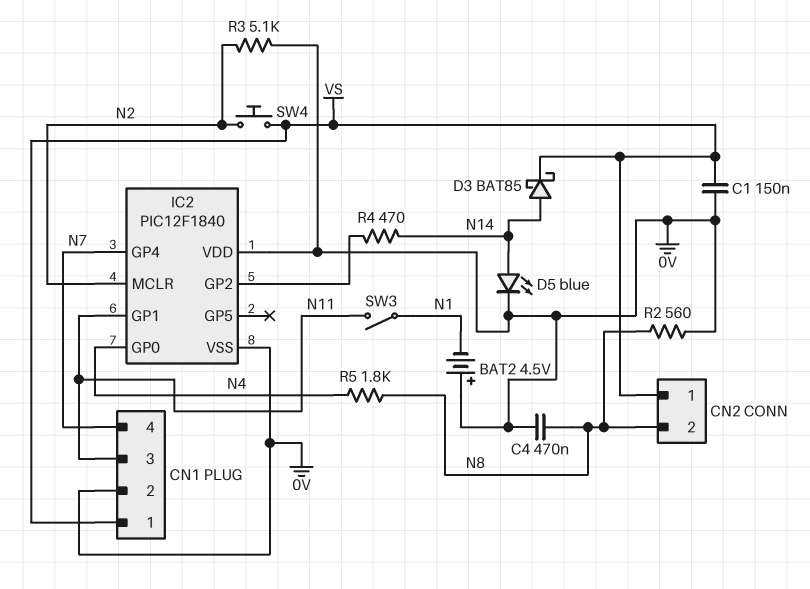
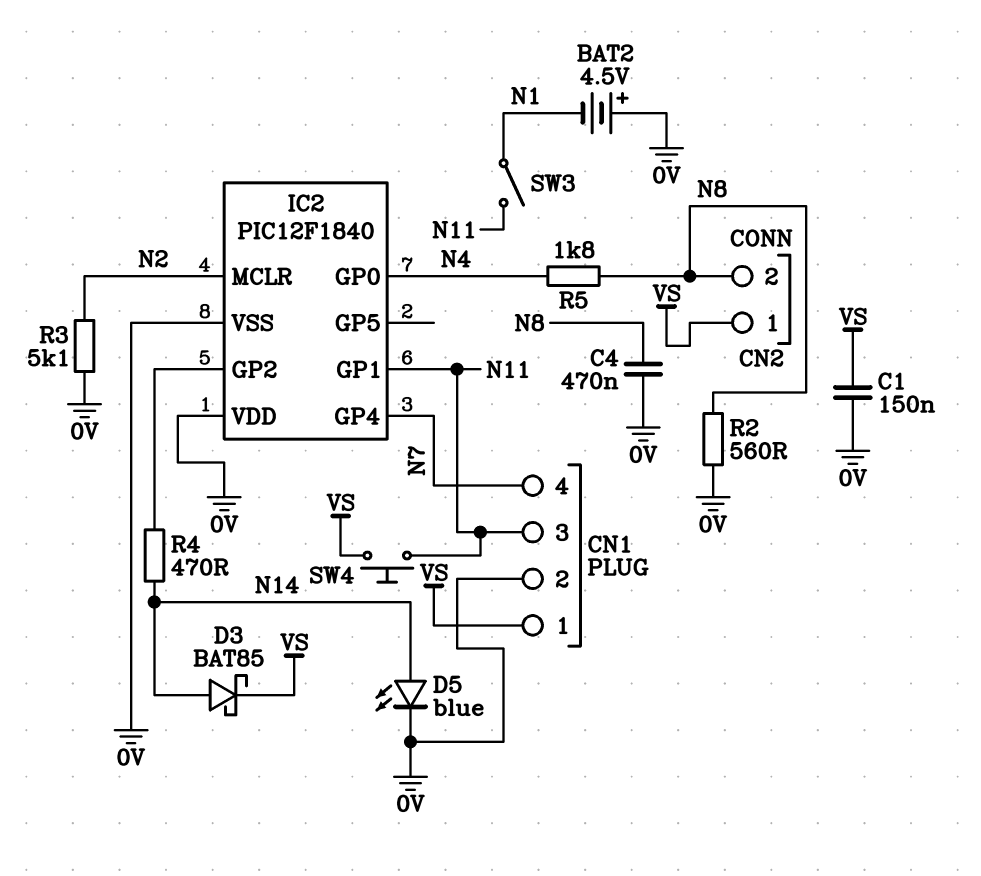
SW4: button (N2, VS) -> button (N11, VS)

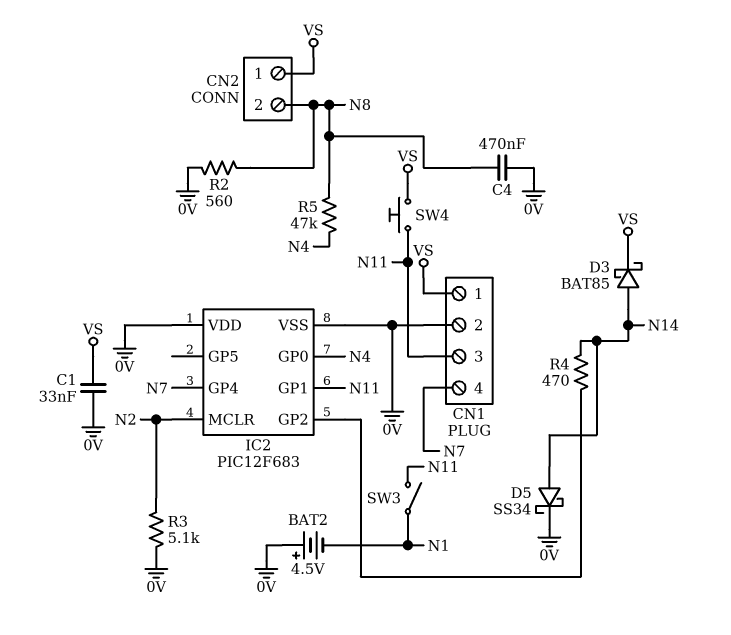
C1: 150nF (0V, VS) -> 33nF (0V, VS)
D5: LED blue (A N14, K 0V) -> schottky SS34 (A N14, K 0V)
IC2: PIC12F1840 -> PIC12F683
R5: 1.8k (N4, N8) -> 47k (N4, N8)

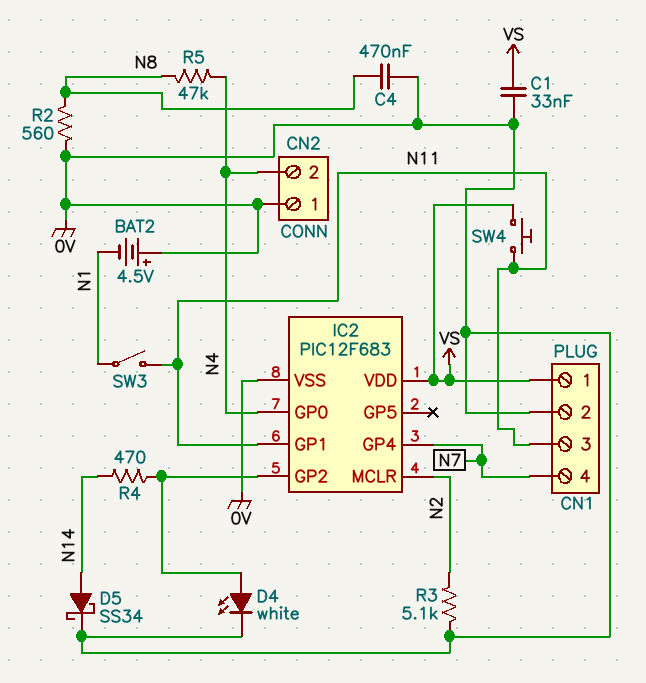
CN2 pin 1: VS -> 0V
CN2 pin 2: N8 -> N4
D3: schottky BAT85 (A N14, K VS) -> none
D4: none -> LED white (A IC2/GP2, K 0V)
IC2 pin VDD: 0V -> VS

